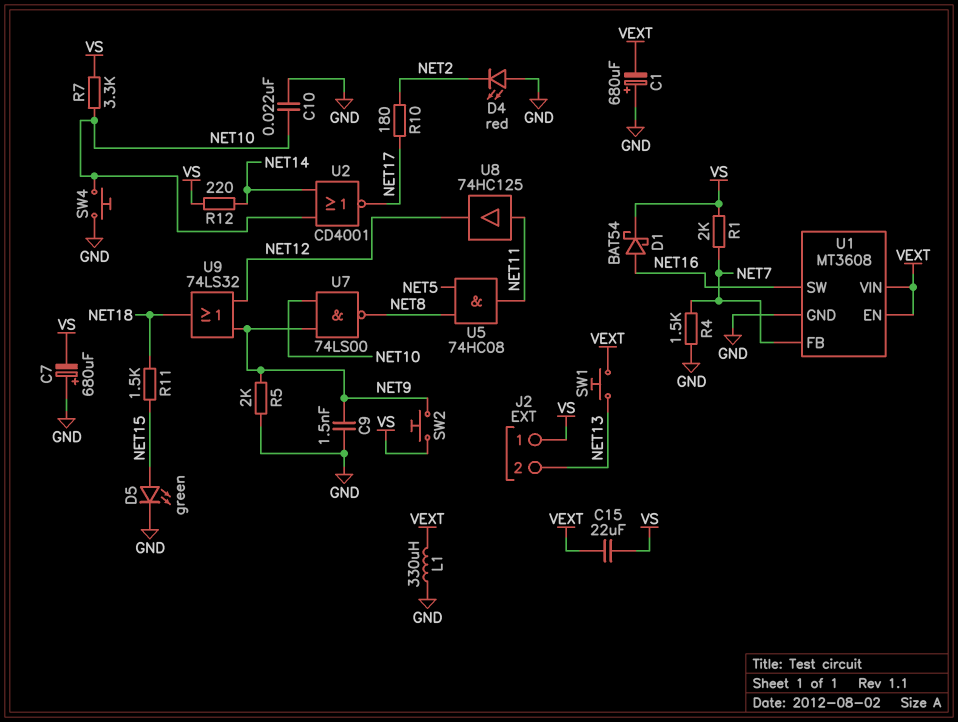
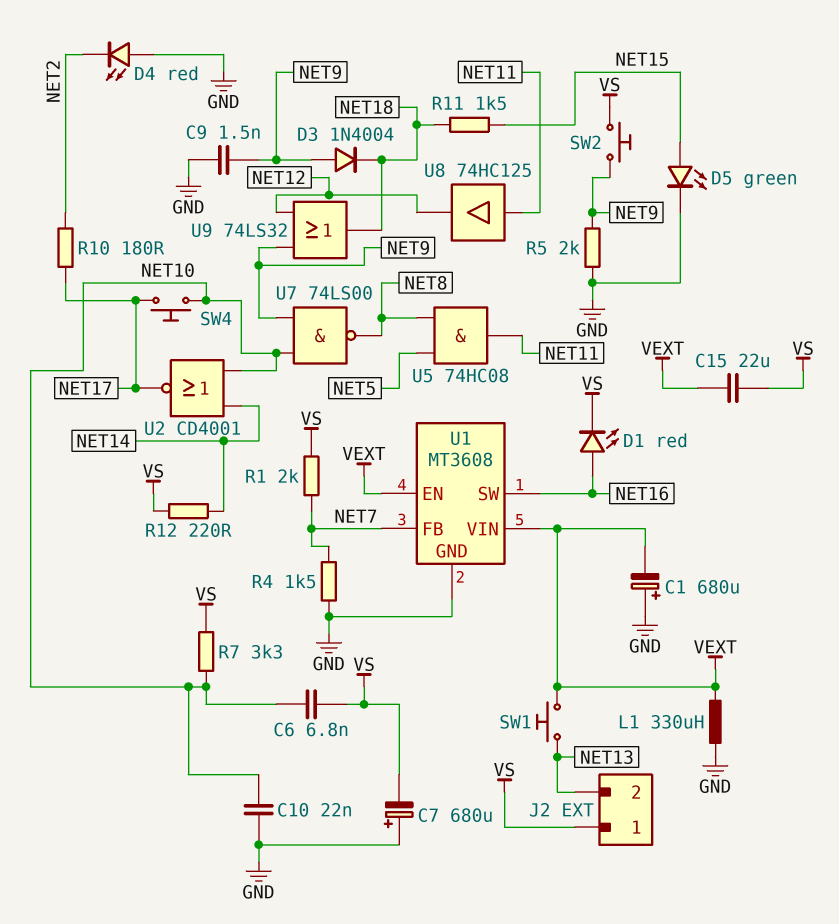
C6: none -> 6.8nF (NET10, VS)
D1: schottky BAT54 (A NET16, K VS) -> LED red (A NET16, K VS)
D3: none -> diode 1N4004 (A NET9, K NET18)
SW4: button (GND, NET10) -> button (NET10, NET17)

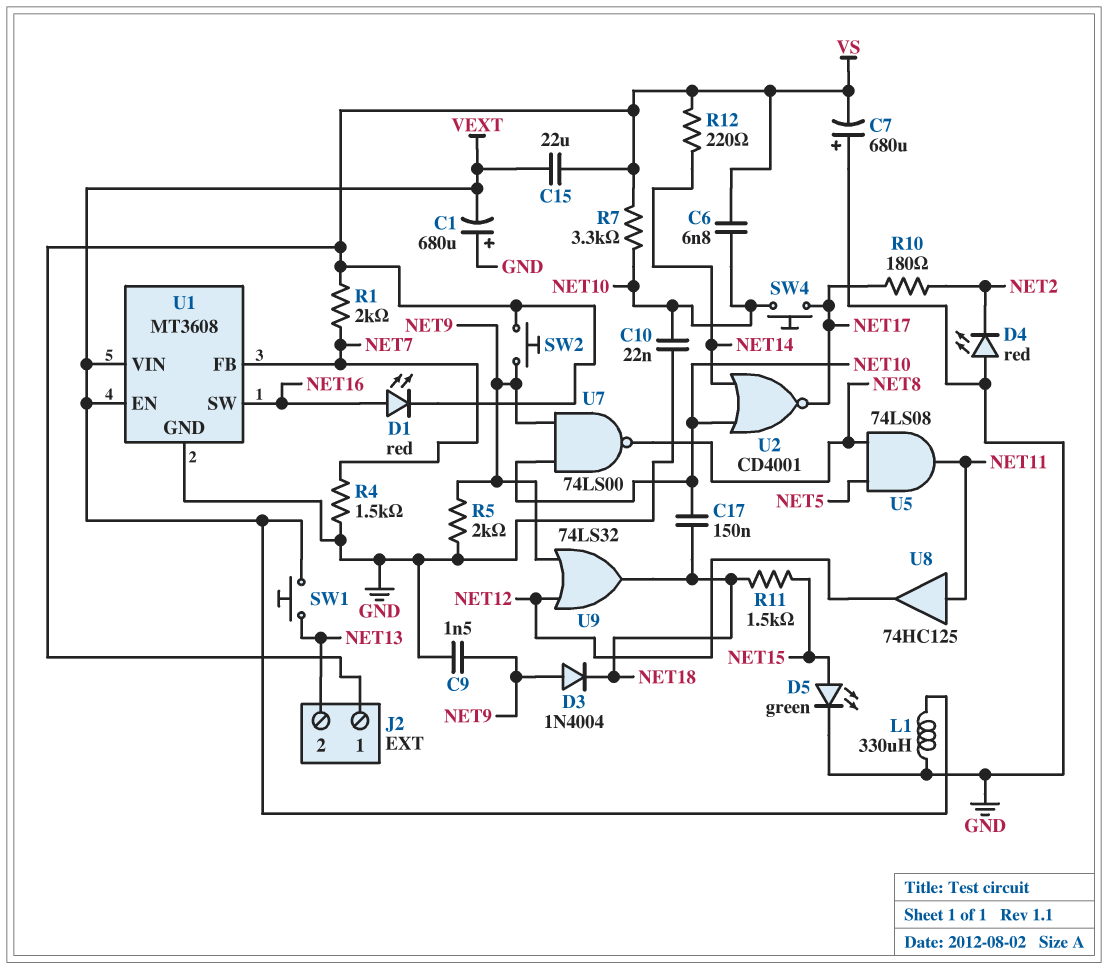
C17: none -> 150nF (NET10, NET18)
U5: AND 74HC08 (in NET5, in NET8, out NET11) -> AND 74LS08 (in NET5, in NET8, out NET11)

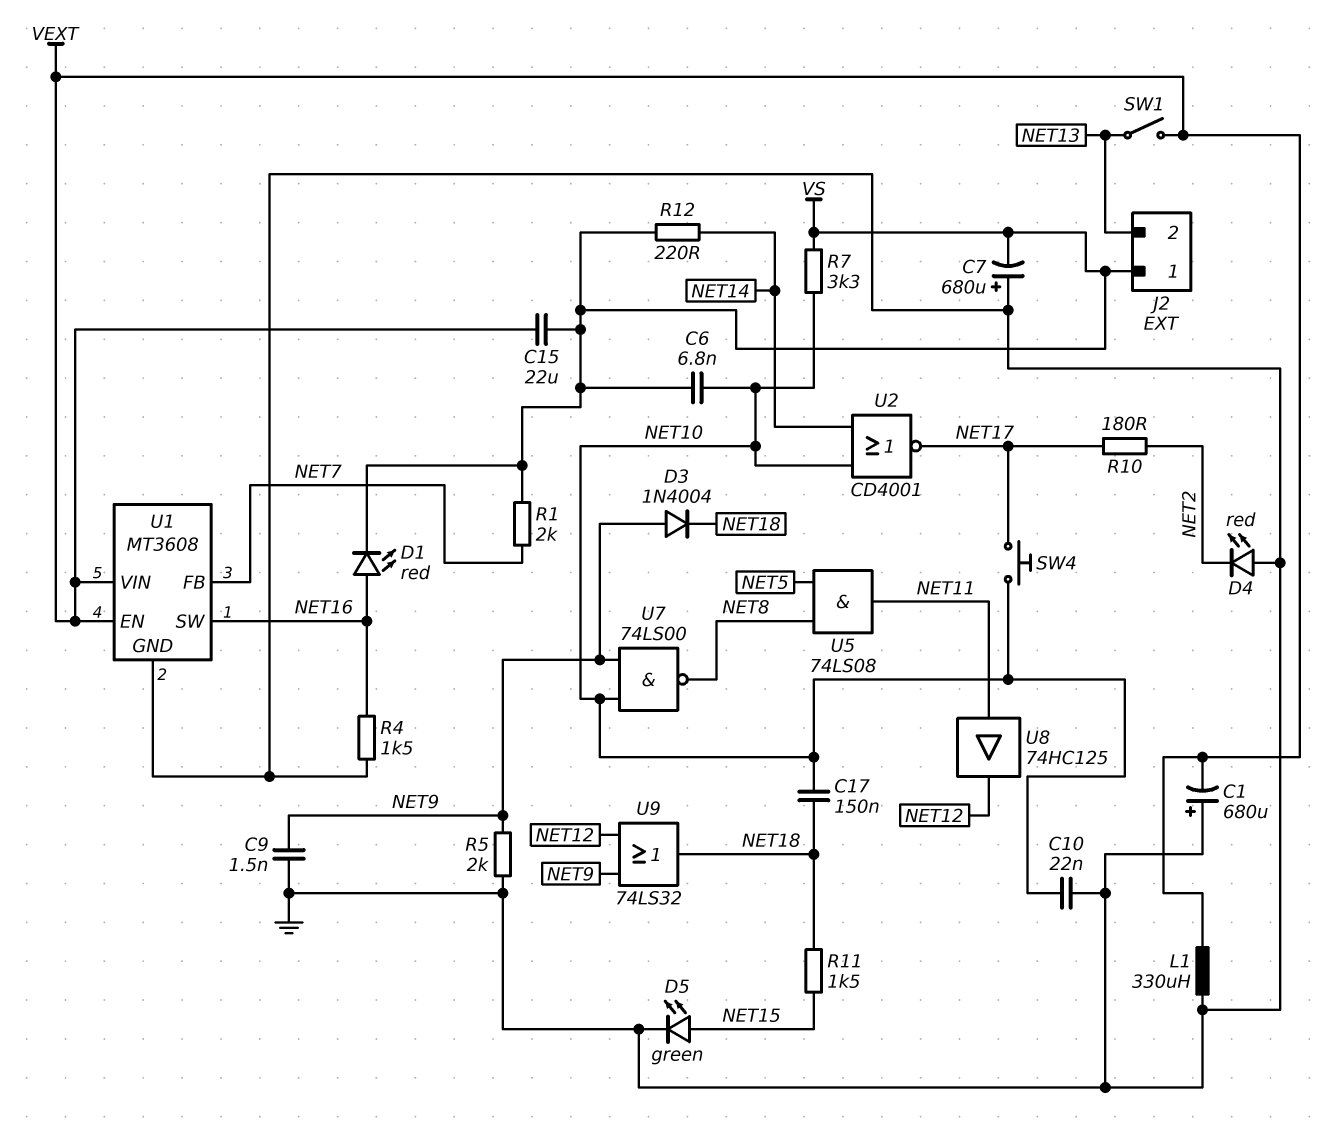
R4: 1.5k (GND, NET7) -> 1.5k (GND, NET16)
SW1: button (NET13, VEXT) -> switch (NET13, VEXT)
SW2: button (NET9, VS) -> none

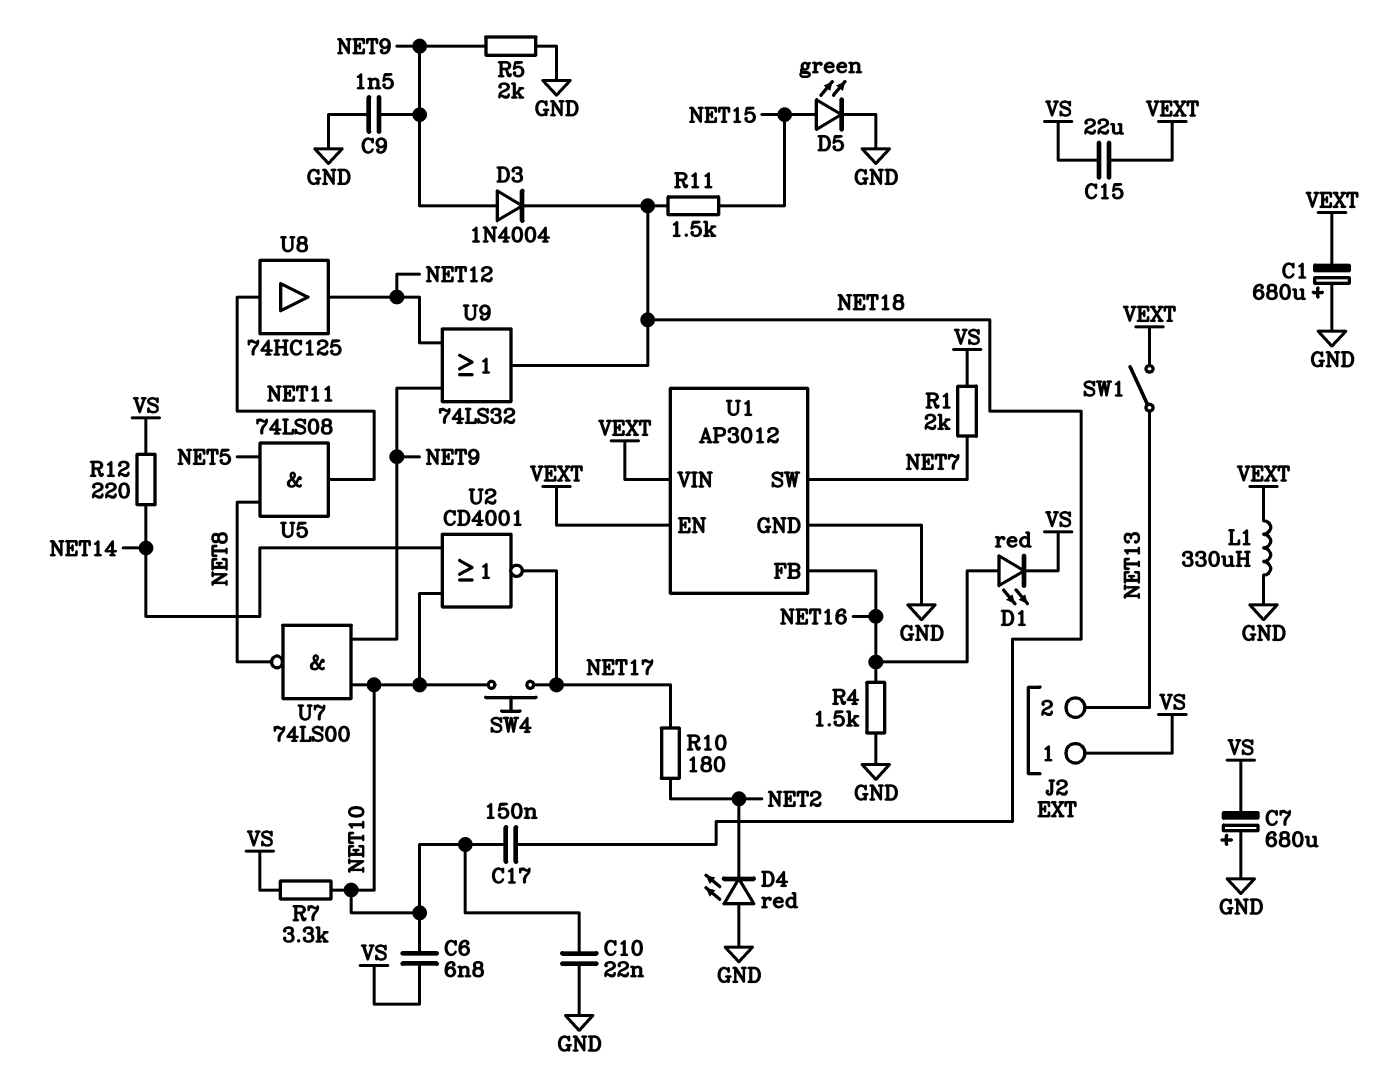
U1: MT3608 -> AP3012
U1 pin FB: NET7 -> NET16
U1 pin SW: NET16 -> NET7

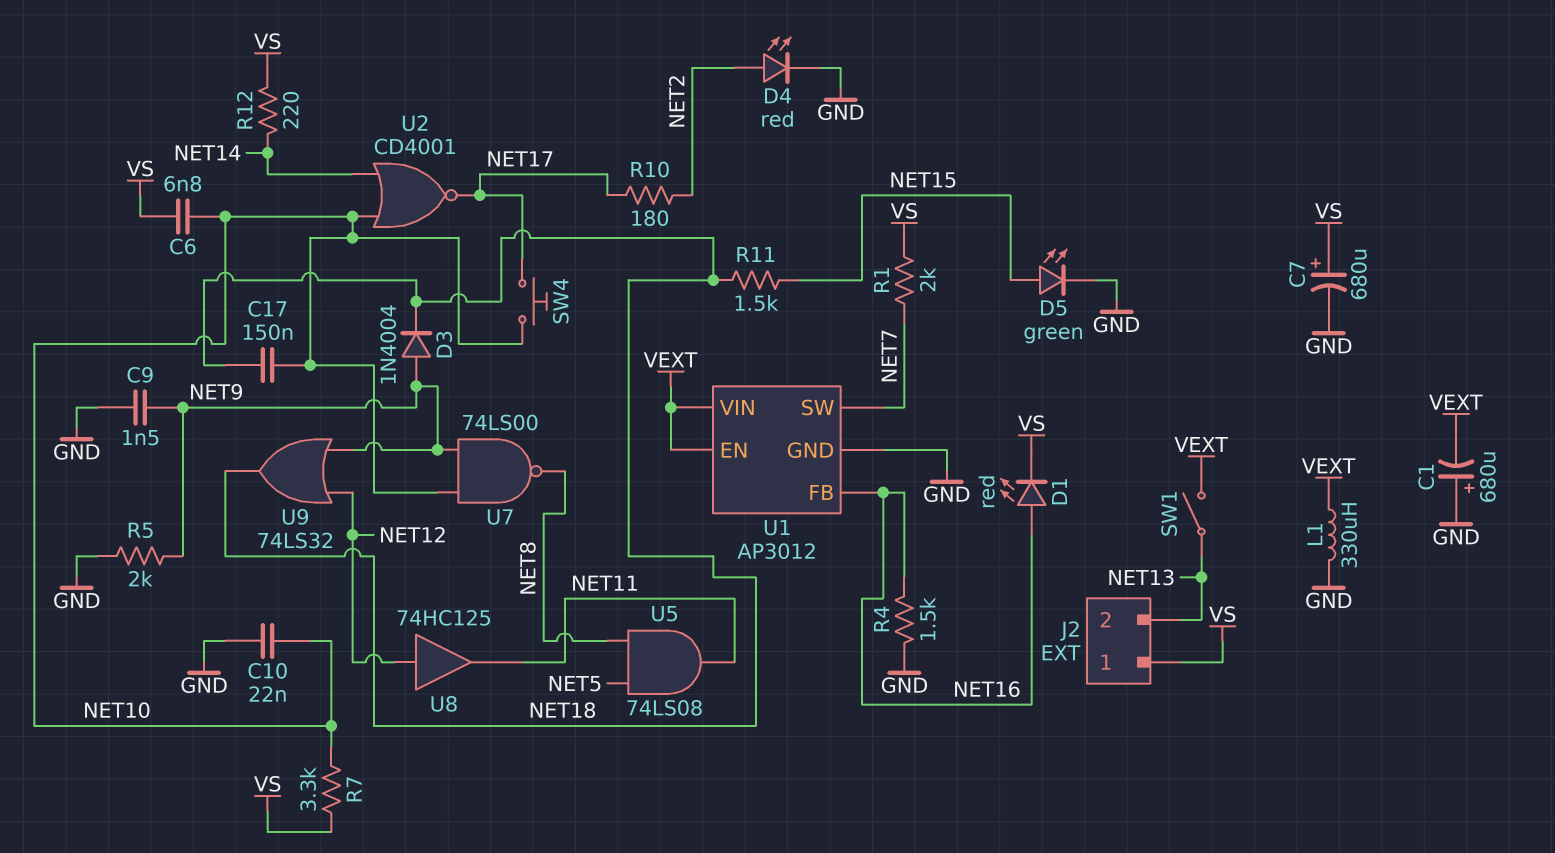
C7: 680uF (plus GND, minus VS) -> 680uF (plus VS, minus GND)
C15: 22uF (VEXT, VS) -> none
D4: LED red (A GND, K NET2) -> LED red (A NET2, K GND)
U8: buffer 74HC125 (in NET11, out NET12) -> buffer 74HC125 (in NET12, out NET11)

